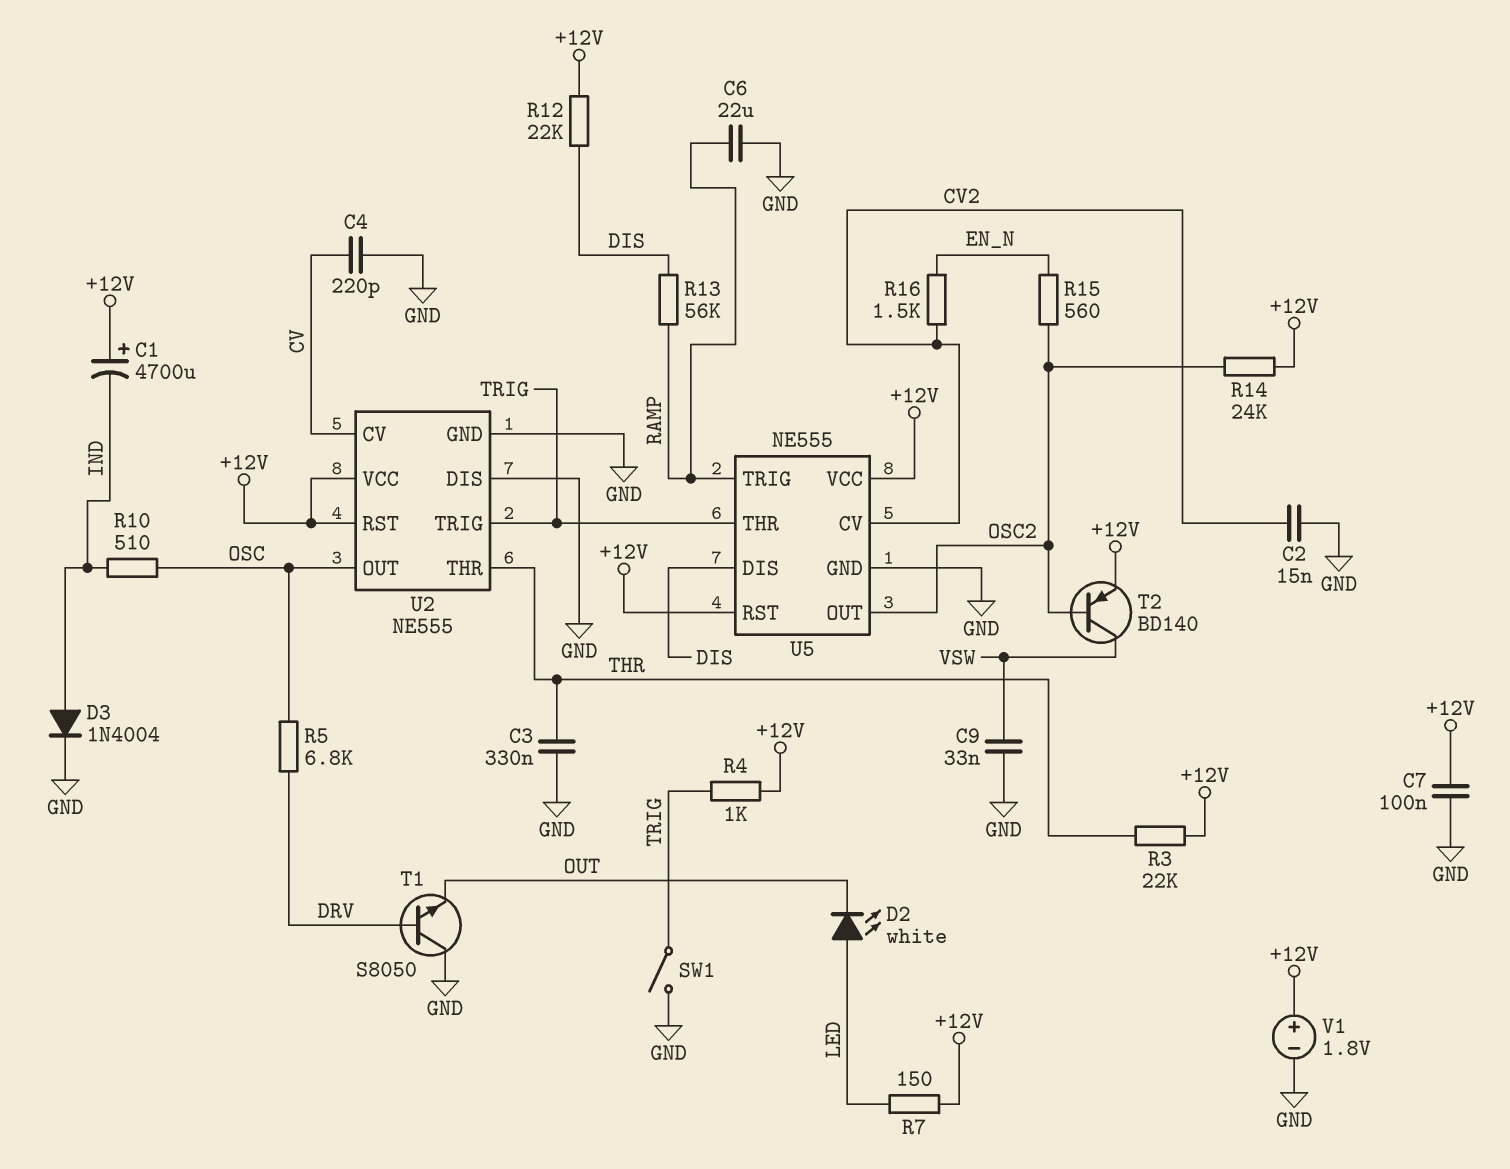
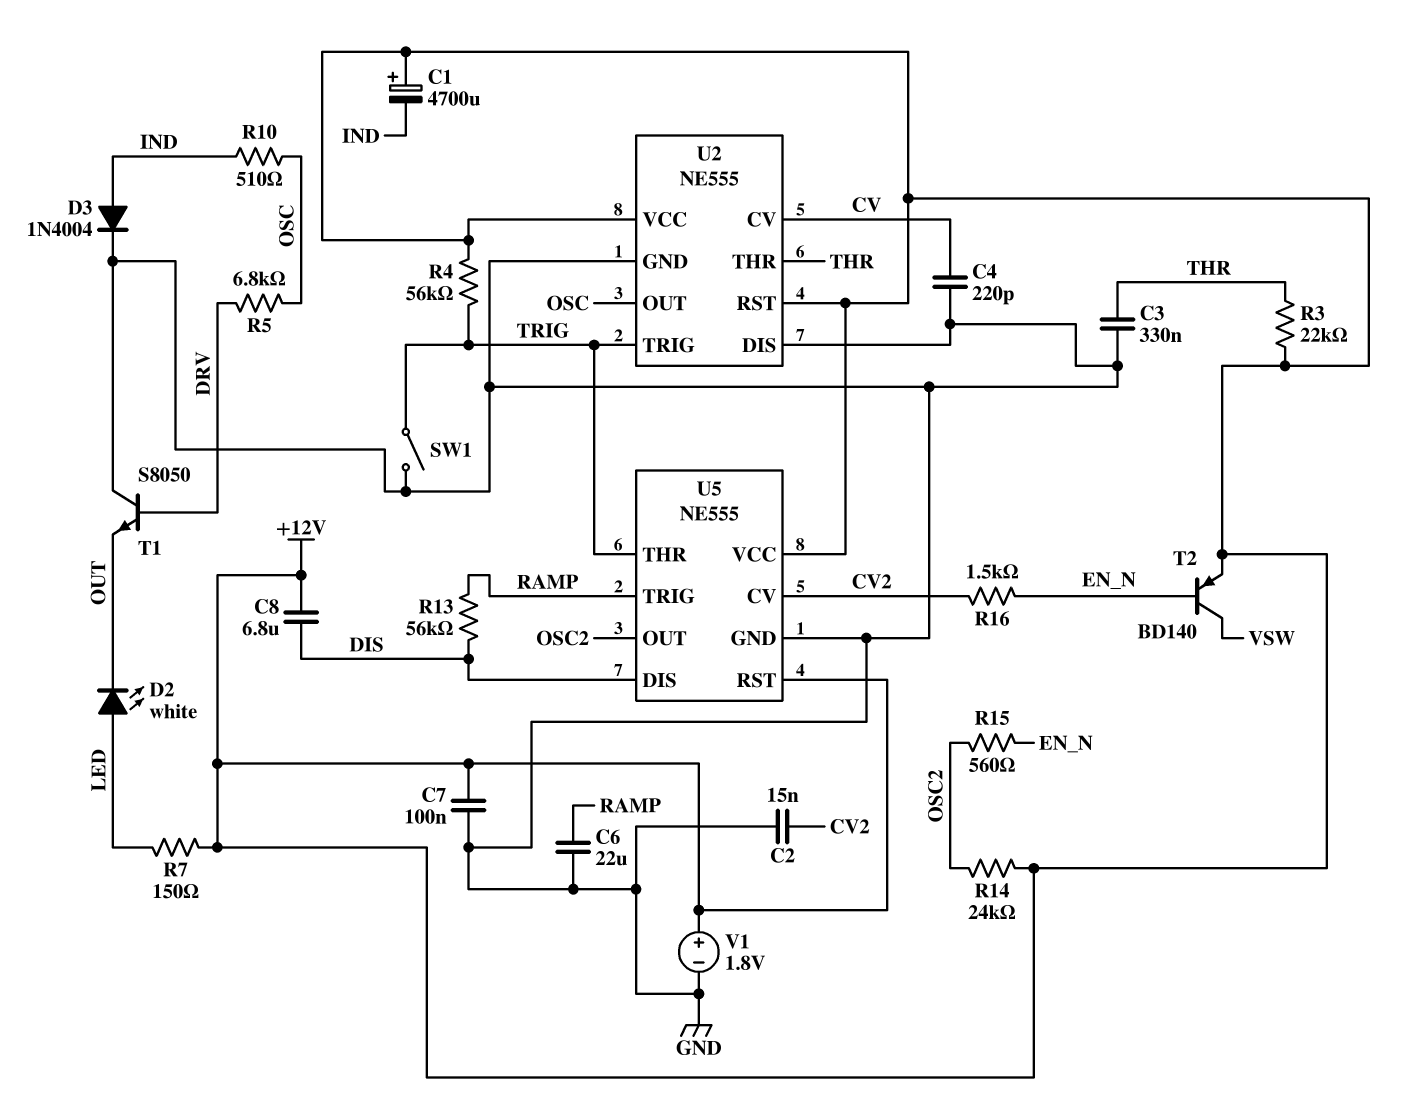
C8: none -> 6.8uF (+12V, DIS)
C9: 33nF (GND, VSW) -> none
R4: 1k (+12V, TRIG) -> 56k (+12V, TRIG)
R12: 22k (+12V, DIS) -> none
T2: PNP BD140 (B OSC2, C VSW, E +12V) -> PNP BD140 (B EN_N, C VSW, E +12V)

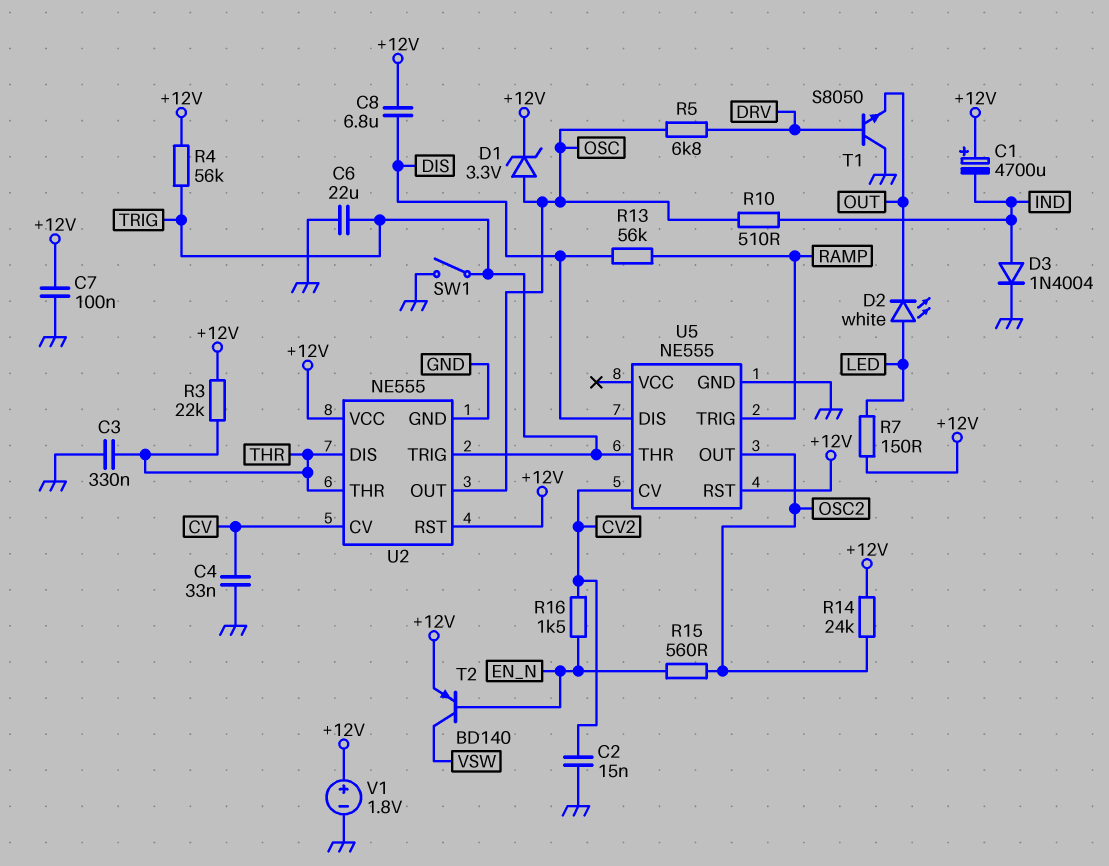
C4: 220pF (CV, GND) -> 33nF (CV, GND)
C6: 22uF (GND, RAMP) -> 22uF (GND, TRIG)
D1: none -> zener 3.3V (A OSC, K +12V)
U2 pin DIS: GND -> THR
U5 pin VCC: +12V -> none

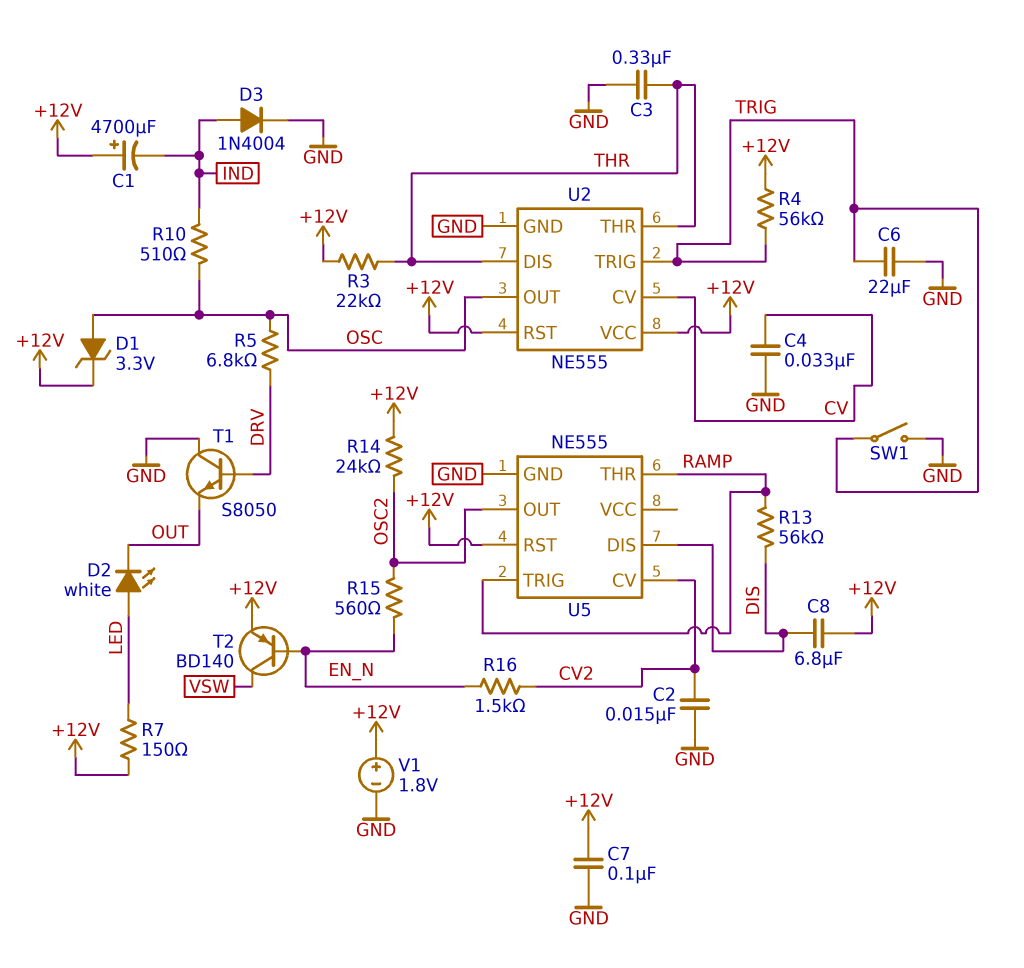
U5 pin THR: TRIG -> RAMP

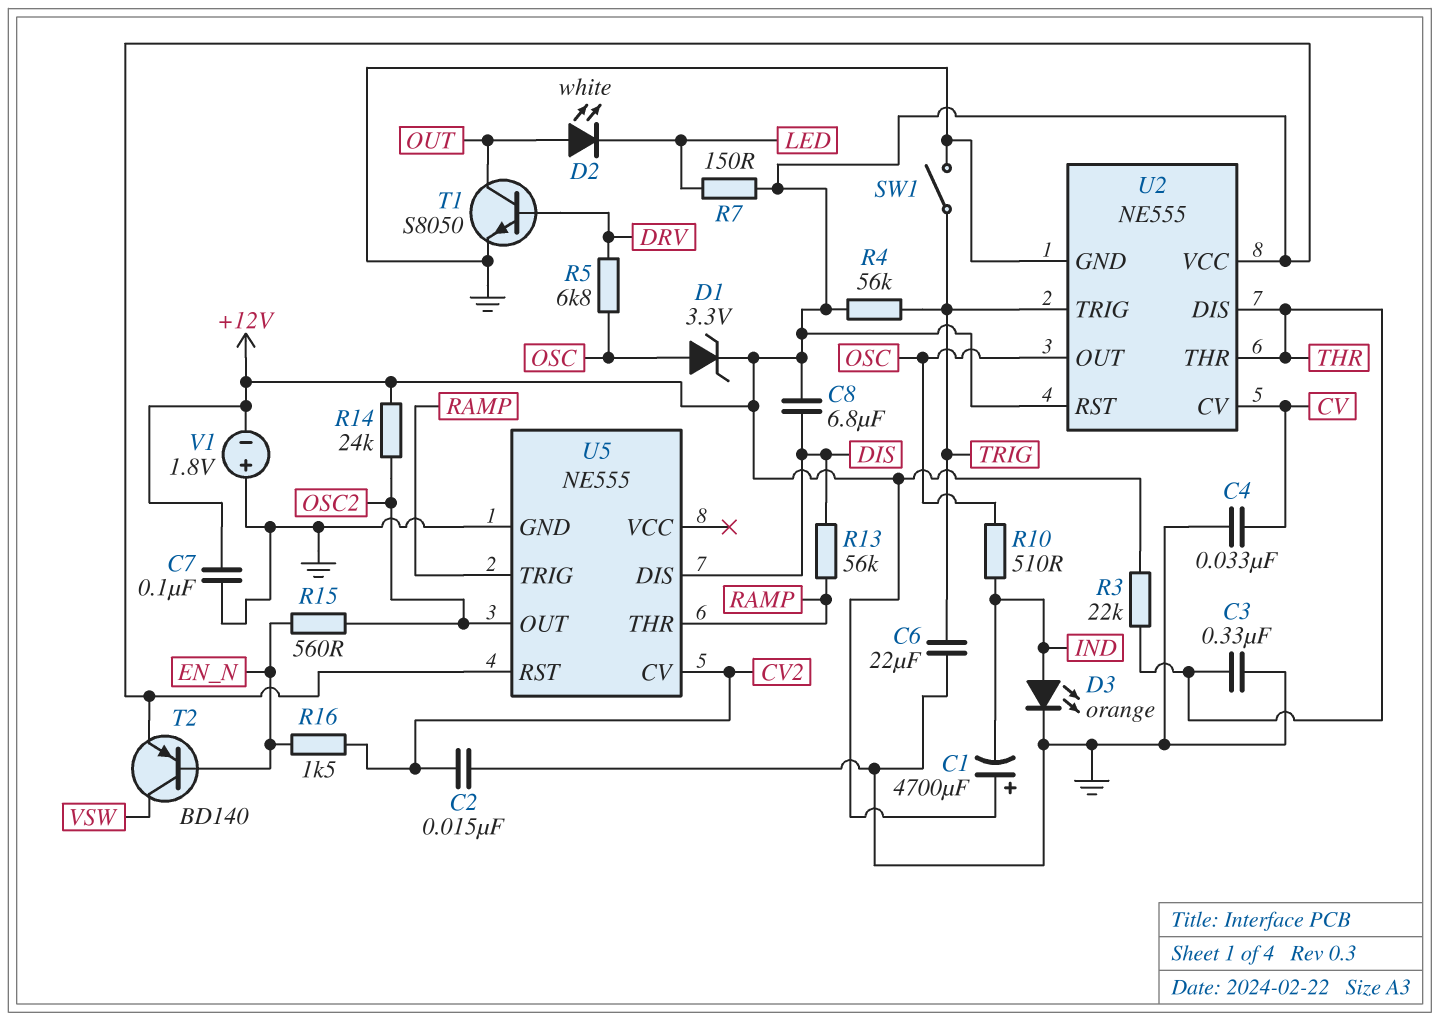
D2: LED white (A LED, K OUT) -> LED white (A OUT, K LED)
D3: diode 1N4004 (A IND, K GND) -> LED orange (A IND, K GND)
T1: NPN S8050 (B DRV, C GND, E OUT) -> NPN S8050 (B DRV, C OUT, E GND)
V1: 1.8V (plus +12V, minus GND) -> 1.8V (plus GND, minus +12V)

